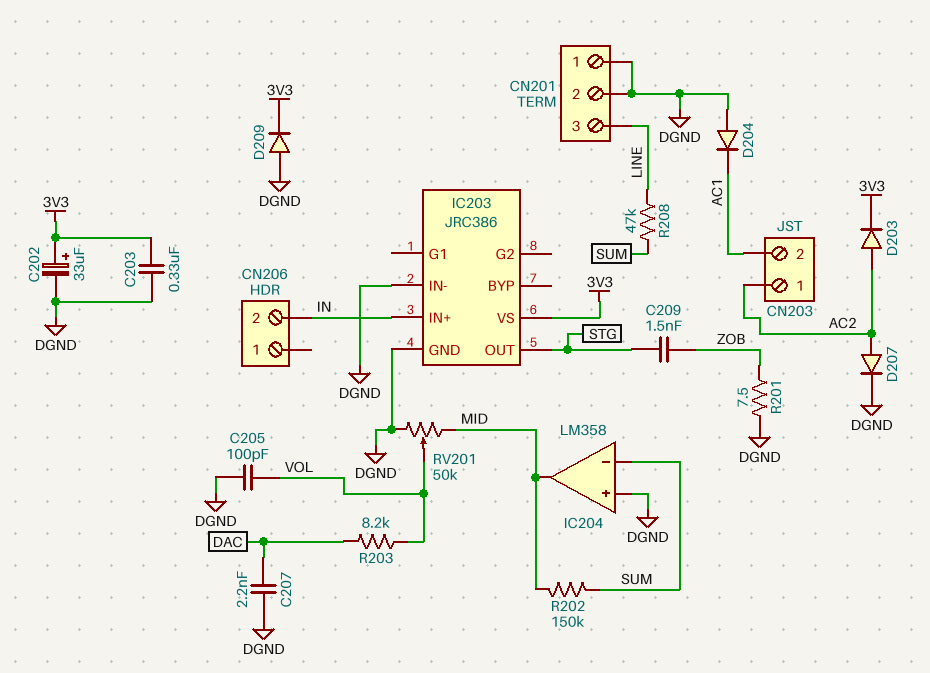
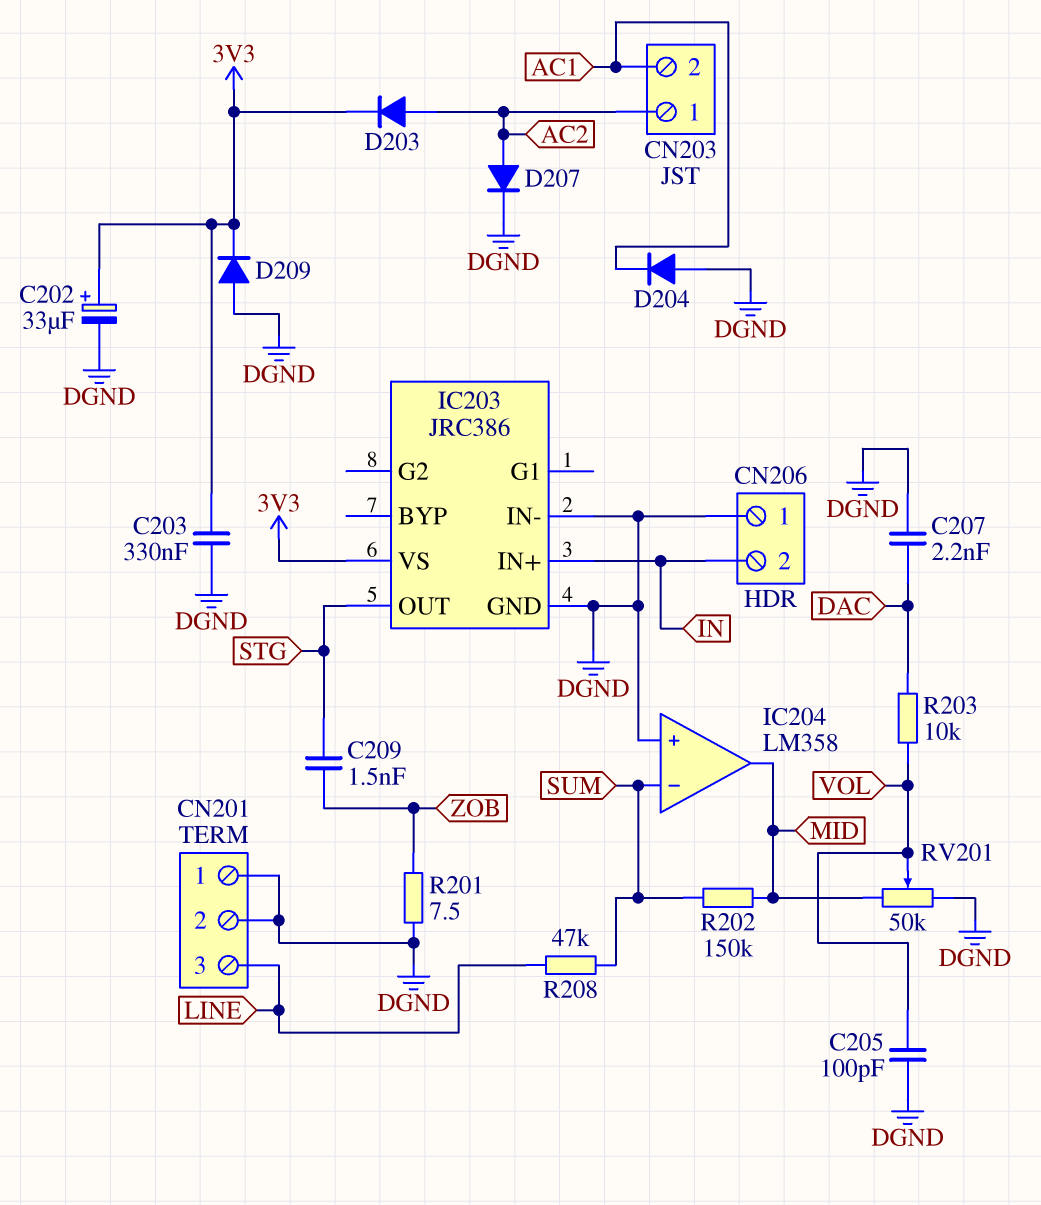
CN206 pin 1: none -> DGND
R203: 8.2k (DAC, VOL) -> 10k (DAC, VOL)

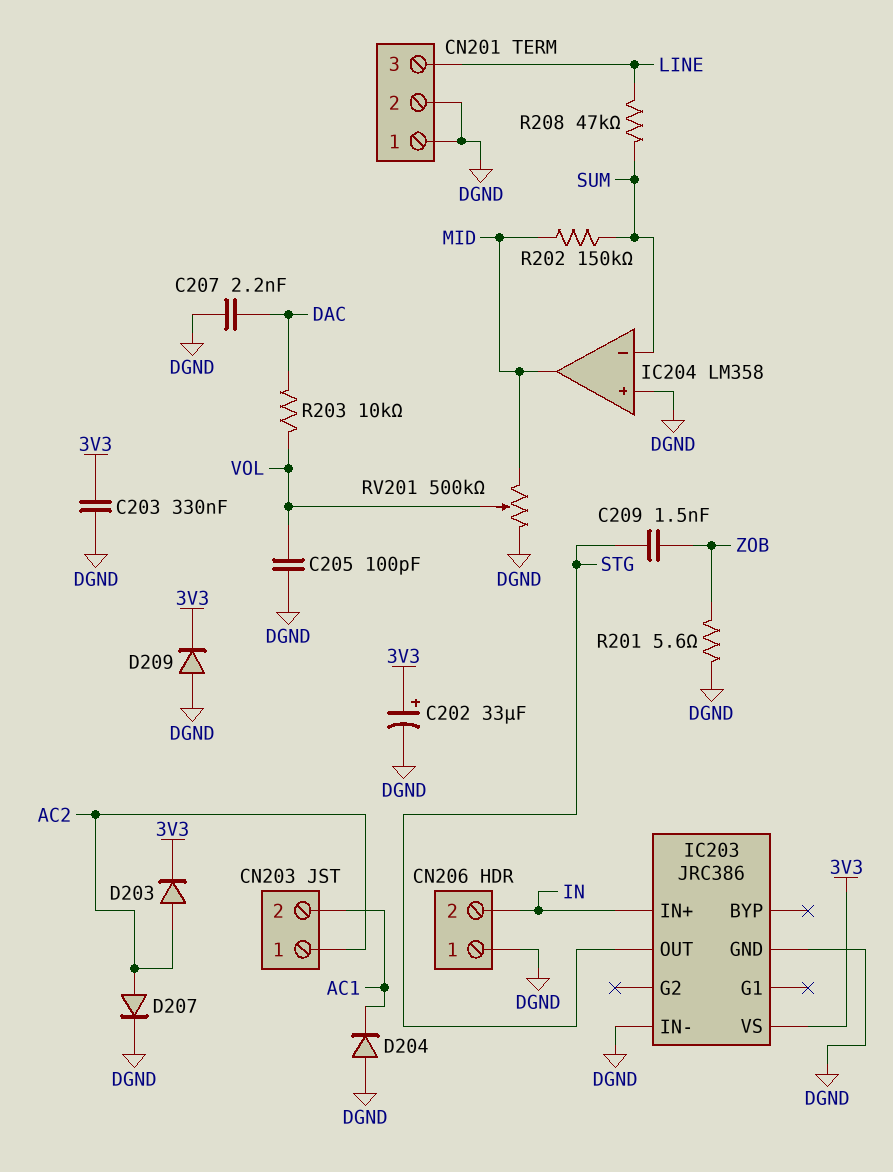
R201: 7.5 (DGND, ZOB) -> 5.6 (DGND, ZOB)
RV201: 50k (DGND, MID, wiper VOL) -> 500k (DGND, MID, wiper VOL)

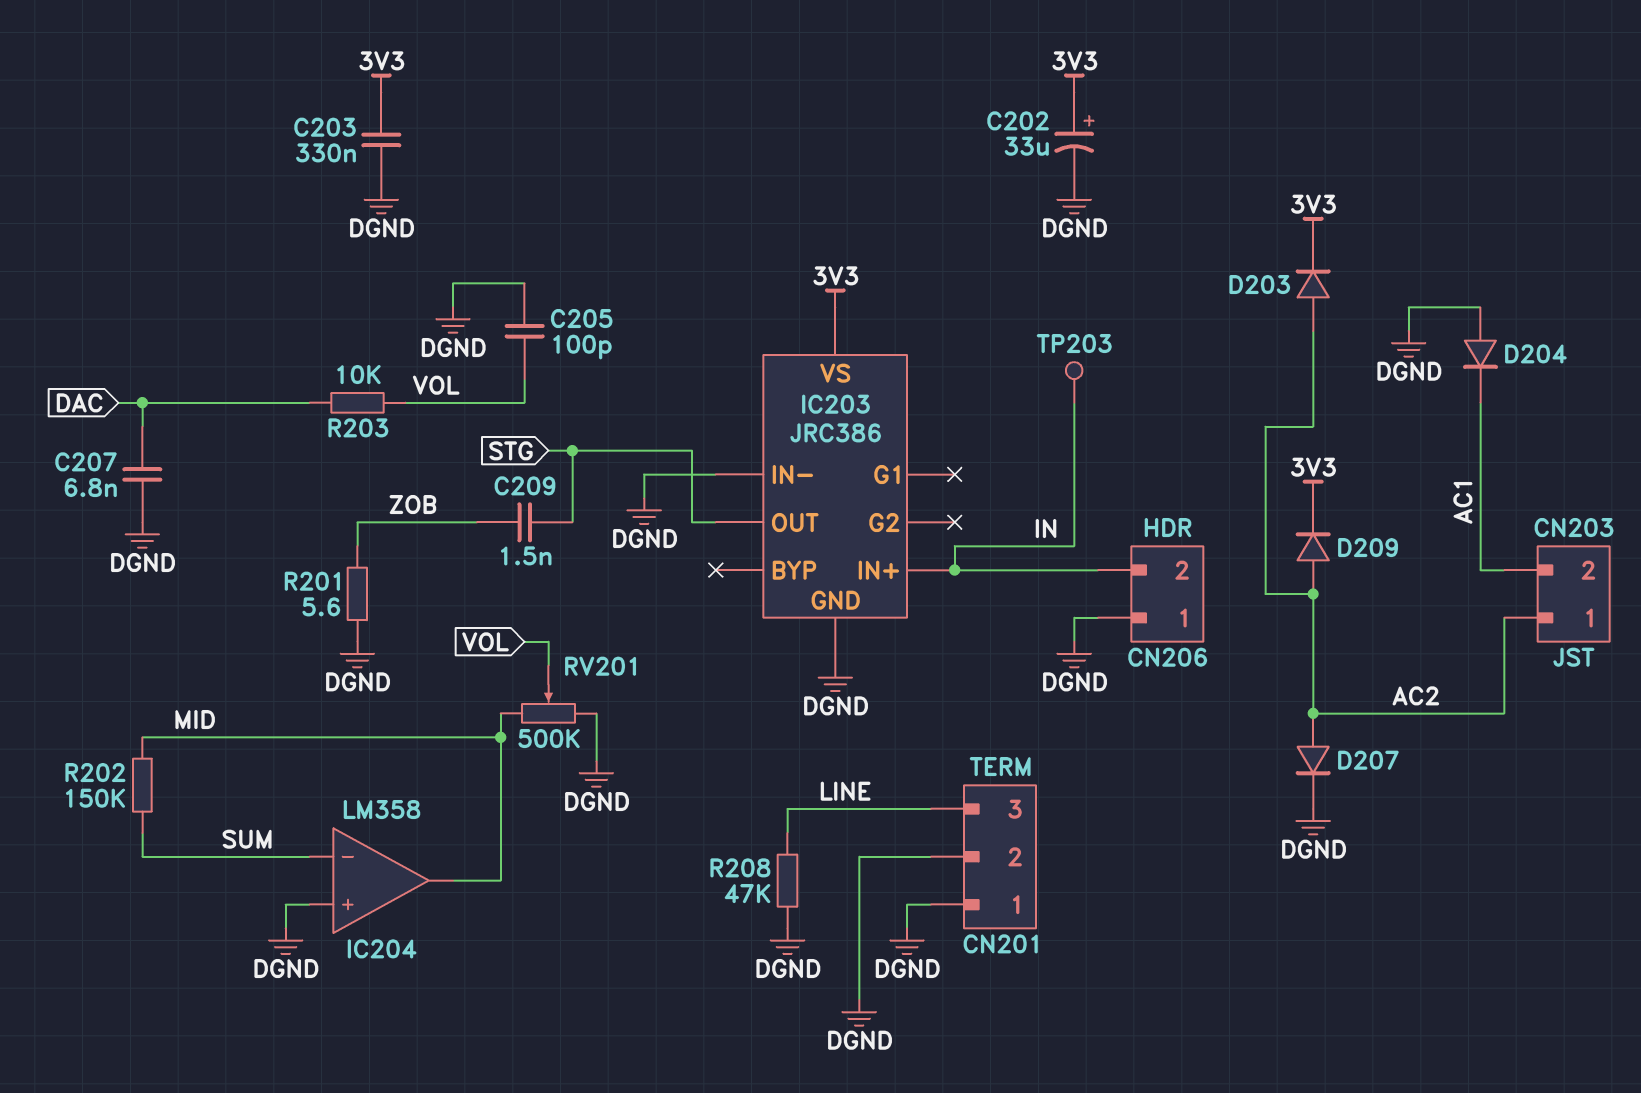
C207: 2.2nF (DAC, DGND) -> 6.8nF (DAC, DGND)
D209: diode (A DGND, K 3V3) -> diode (A AC2, K 3V3)
R208: 47k (LINE, SUM) -> 47k (DGND, LINE)
TP203: none -> test point (IN)

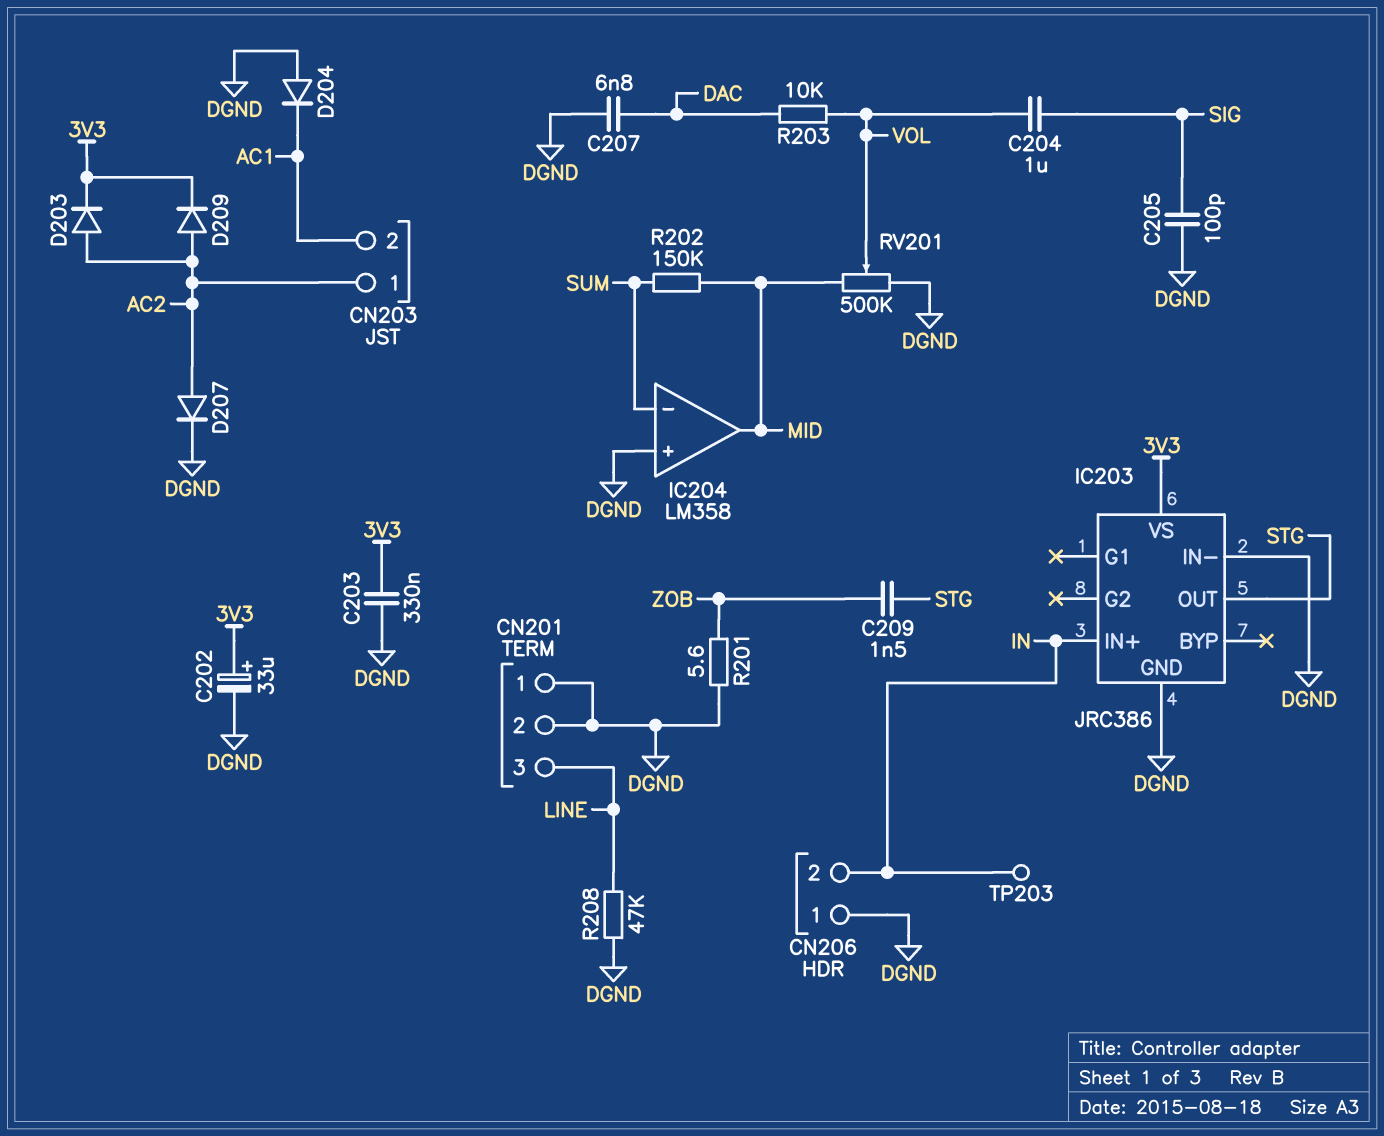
C204: none -> 1uF (SIG, VOL)
C205: 100pF (DGND, VOL) -> 100pF (DGND, SIG)

